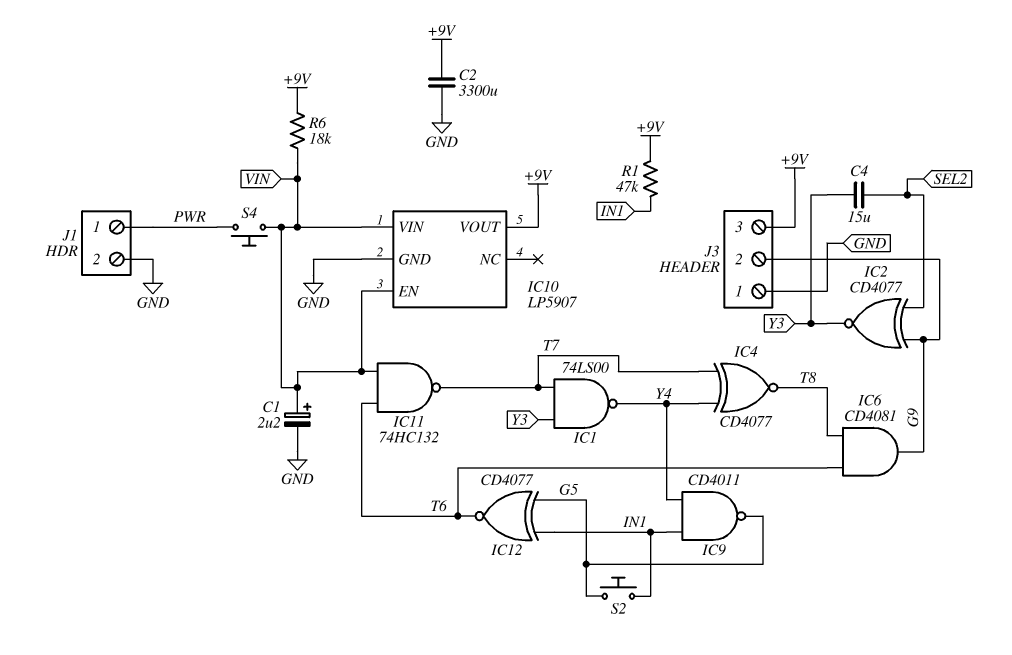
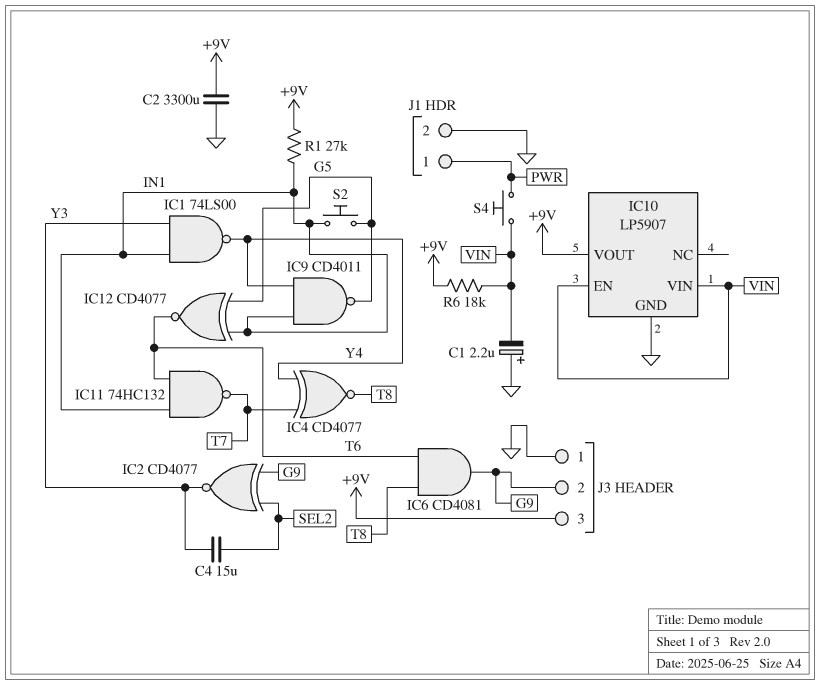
C1: 2.2uF (plus VIN, minus GND) -> 2.2uF (plus GND, minus VIN)
IC1: NAND 74LS00 (in T7, in Y3, out Y4) -> NAND 74LS00 (in IN1, in Y3, out Y4)
IC11: NAND 74HC132 (in T6, in VIN, out T7) -> NAND 74HC132 (in IN1, in T6, out T7)
R1: 47k (+9V, IN1) -> 27k (+9V, IN1)

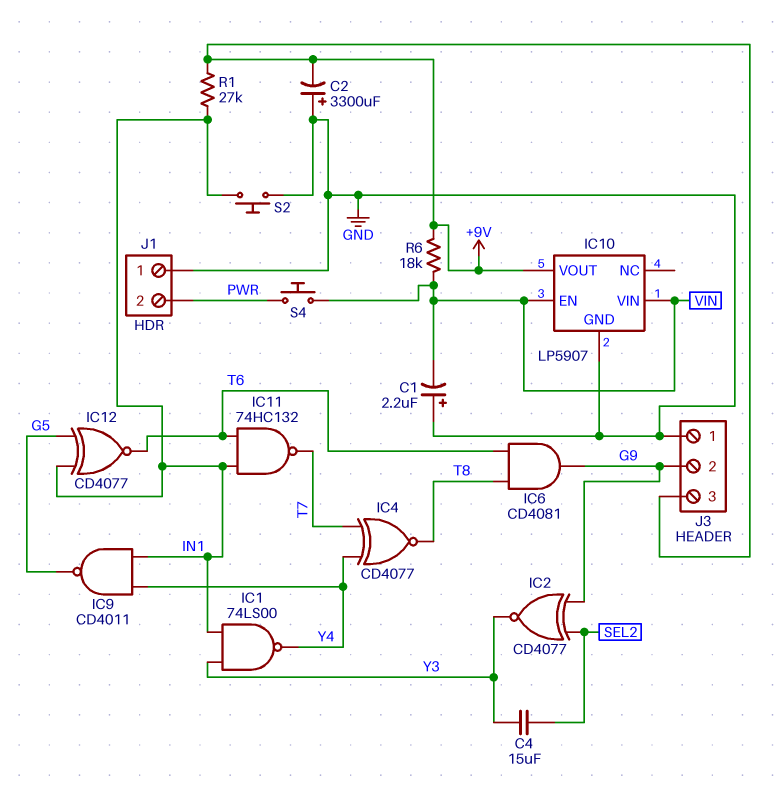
C2: 3300uF (+9V, GND) -> 3300uF (plus GND, minus +9V)
J1 pin 1: PWR -> GND
J1 pin 2: GND -> PWR
S2: button (G5, IN1) -> button (GND, IN1)

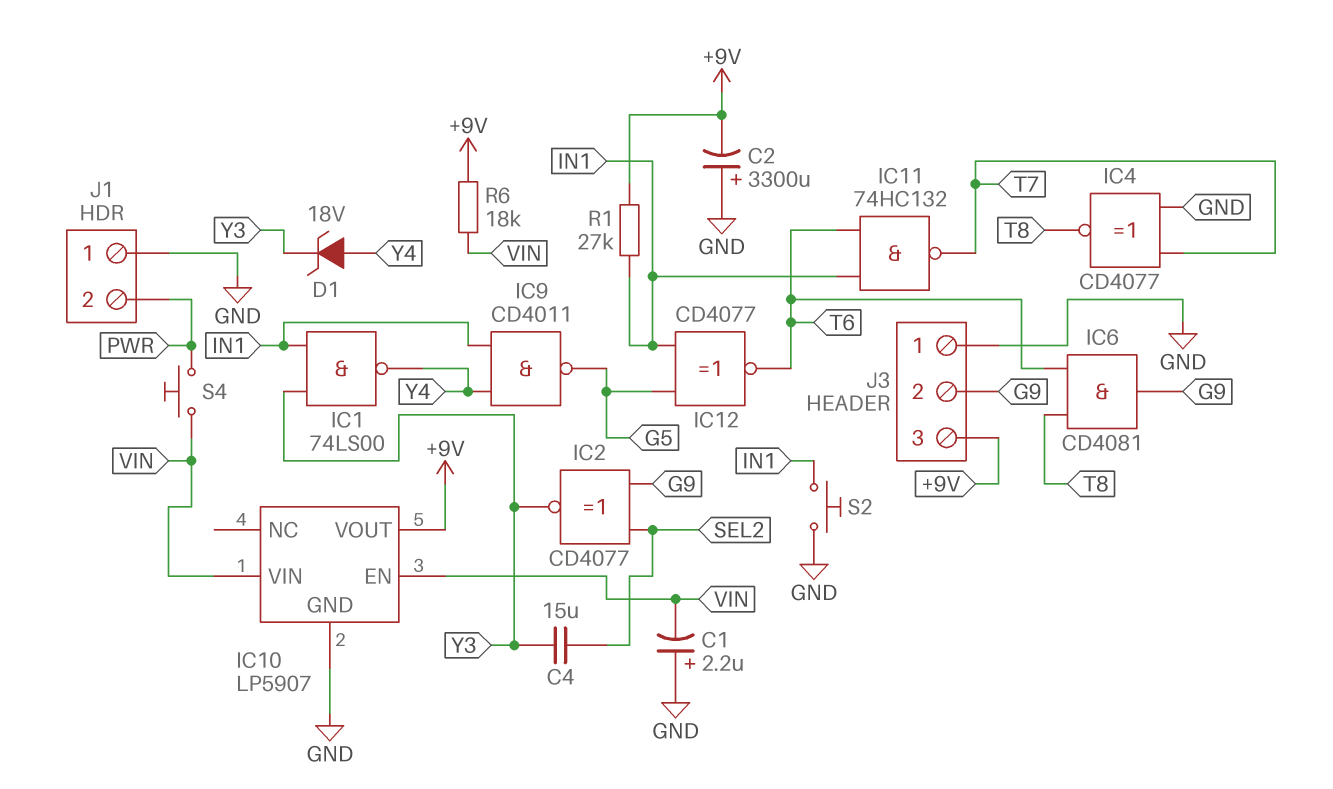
D1: none -> zener 18V (A Y4, K Y3)
IC4: XNOR CD4077 (in T7, in Y4, out T8) -> XNOR CD4077 (in GND, in T7, out T8)

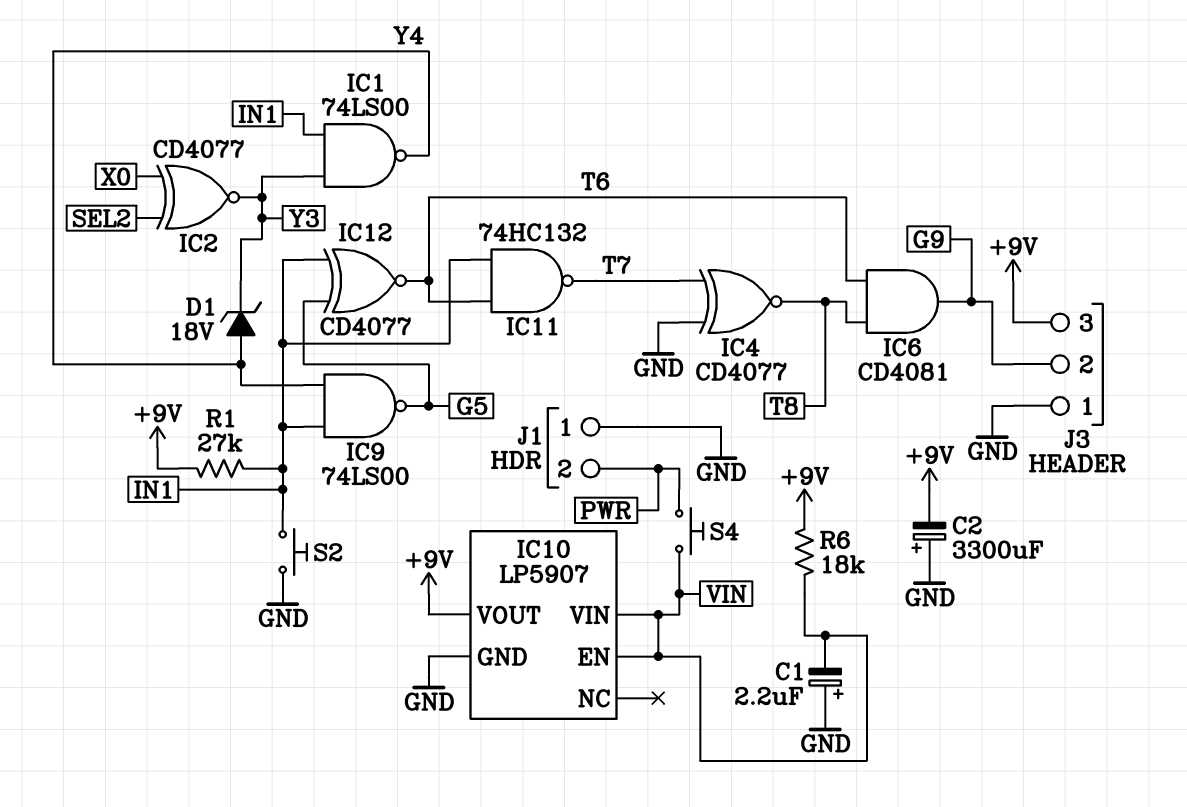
C4: 15uF (SEL2, Y3) -> none
IC2: XNOR CD4077 (in G9, in SEL2, out Y3) -> XNOR CD4077 (in SEL2, in X0, out Y3)
IC9: NAND CD4011 (in IN1, in Y4, out G5) -> NAND 74LS00 (in IN1, in Y4, out G5)

